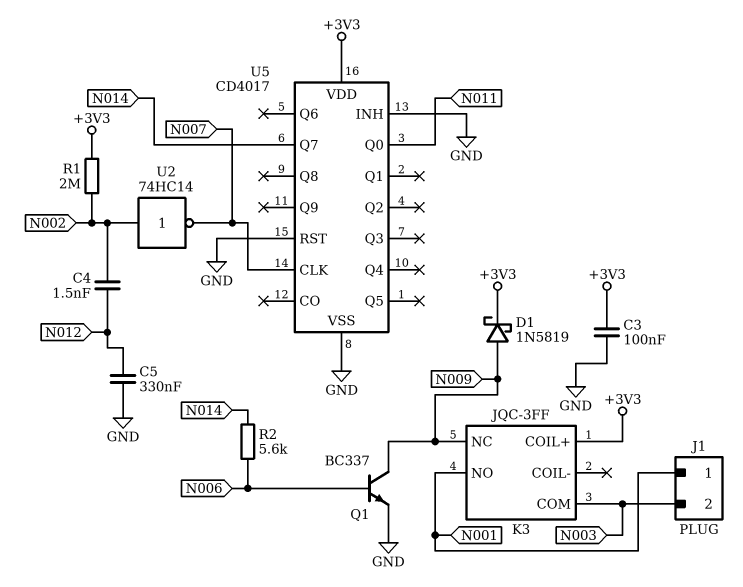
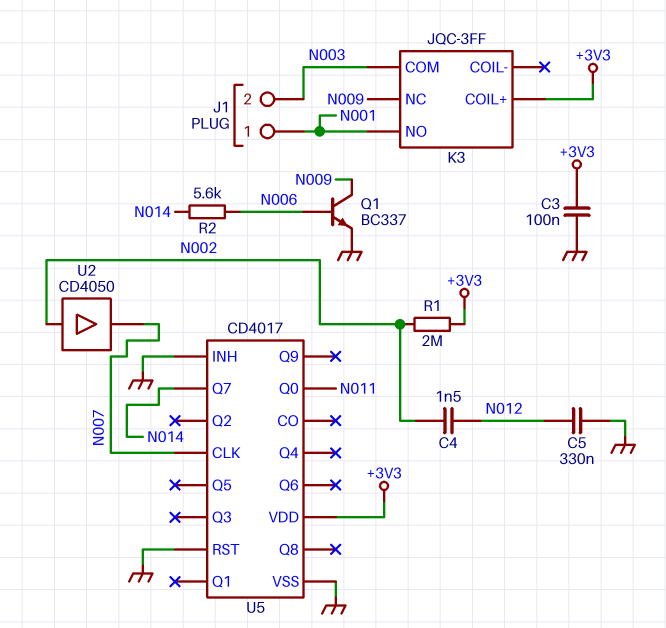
D1: schottky 1N5819 (A N009, K +3V3) -> none
U2: NOT 74HC14 (in N002, out N007) -> buffer CD4050 (in N002, out N007)

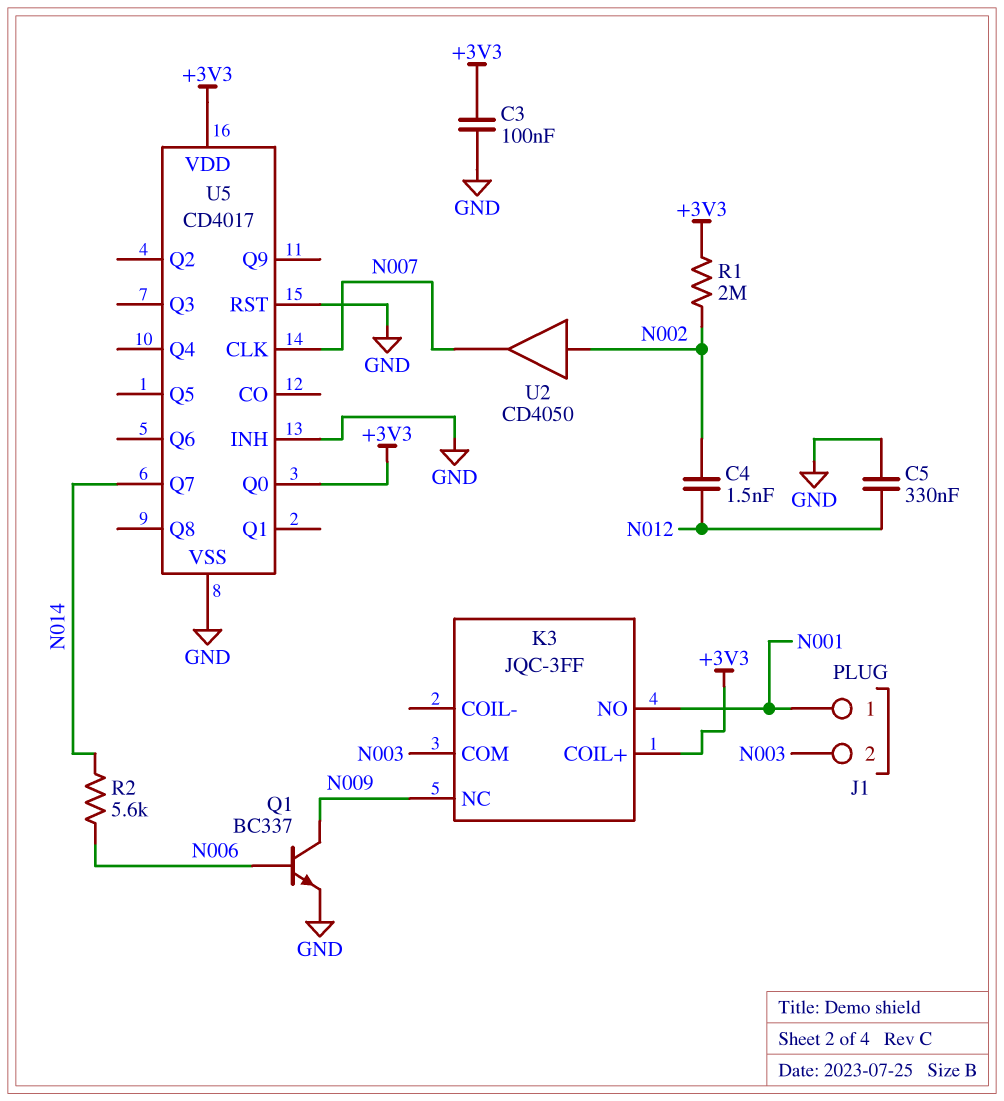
U5 pin Q0: N011 -> +3V3

